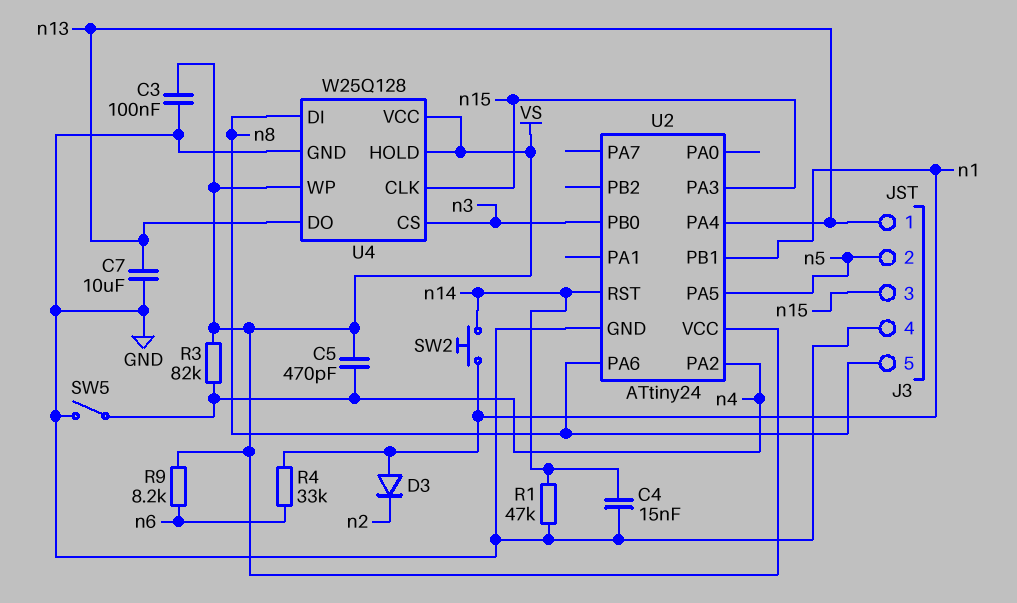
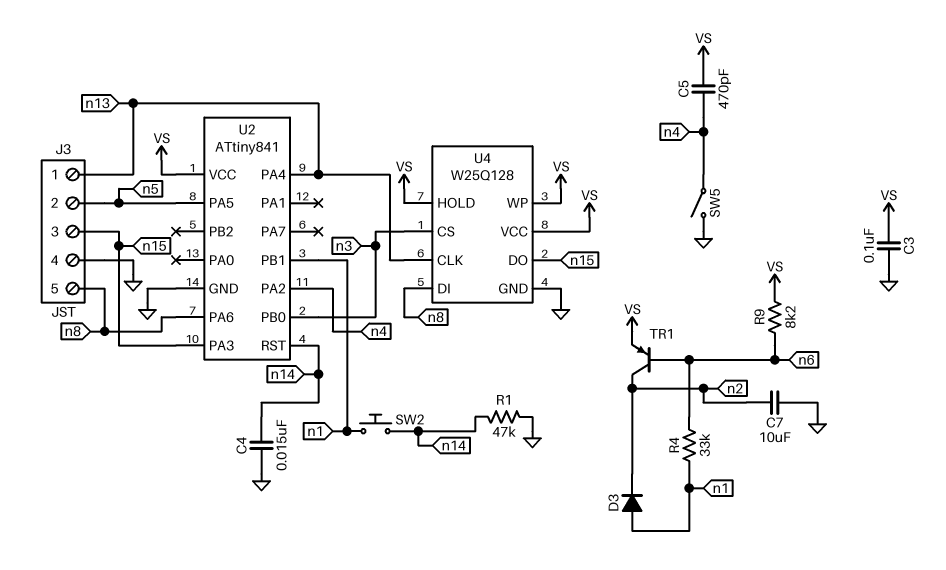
C7: 10uF (GND, n13) -> 10uF (GND, n2)
R3: 82k (VS, n4) -> none
TR1: none -> PNP (B n6, C n2, E VS)
U2: ATtiny24 -> ATtiny841
U4 pin CLK: n15 -> n13
U4 pin DO: n13 -> n15

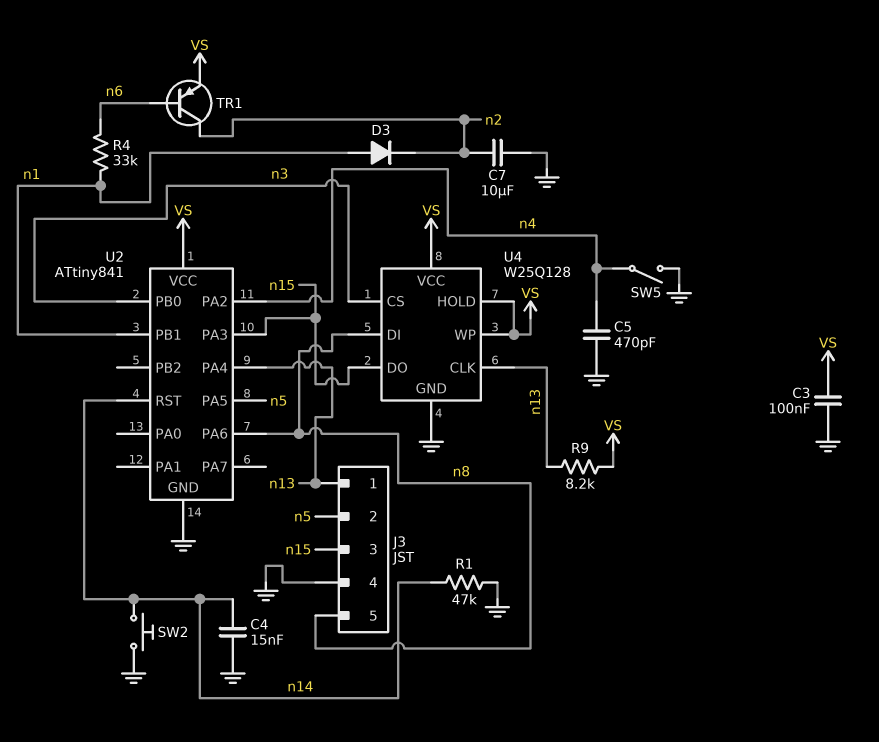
C5: 470pF (VS, n4) -> 470pF (GND, n4)
R9: 8.2k (VS, n6) -> 8.2k (VS, n13)
SW2: button (n1, n14) -> button (GND, n14)

